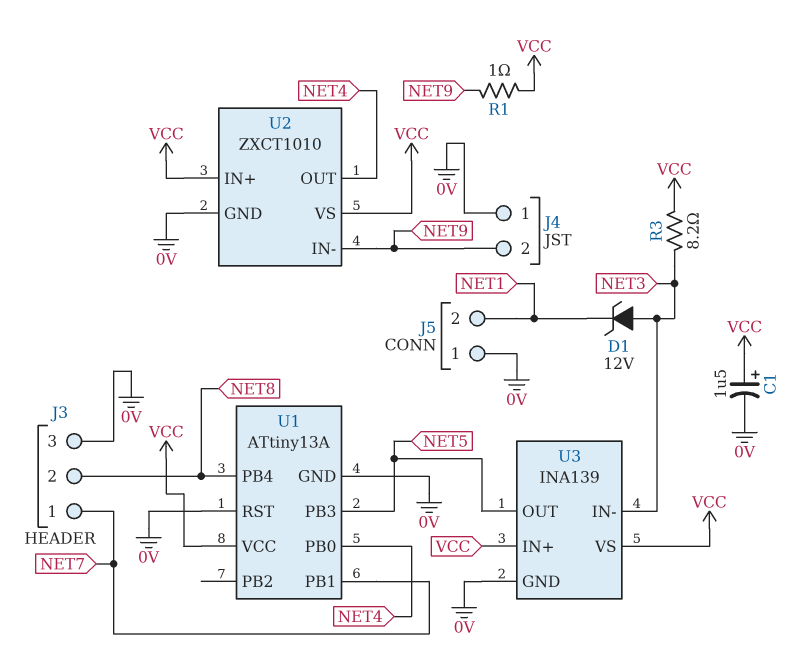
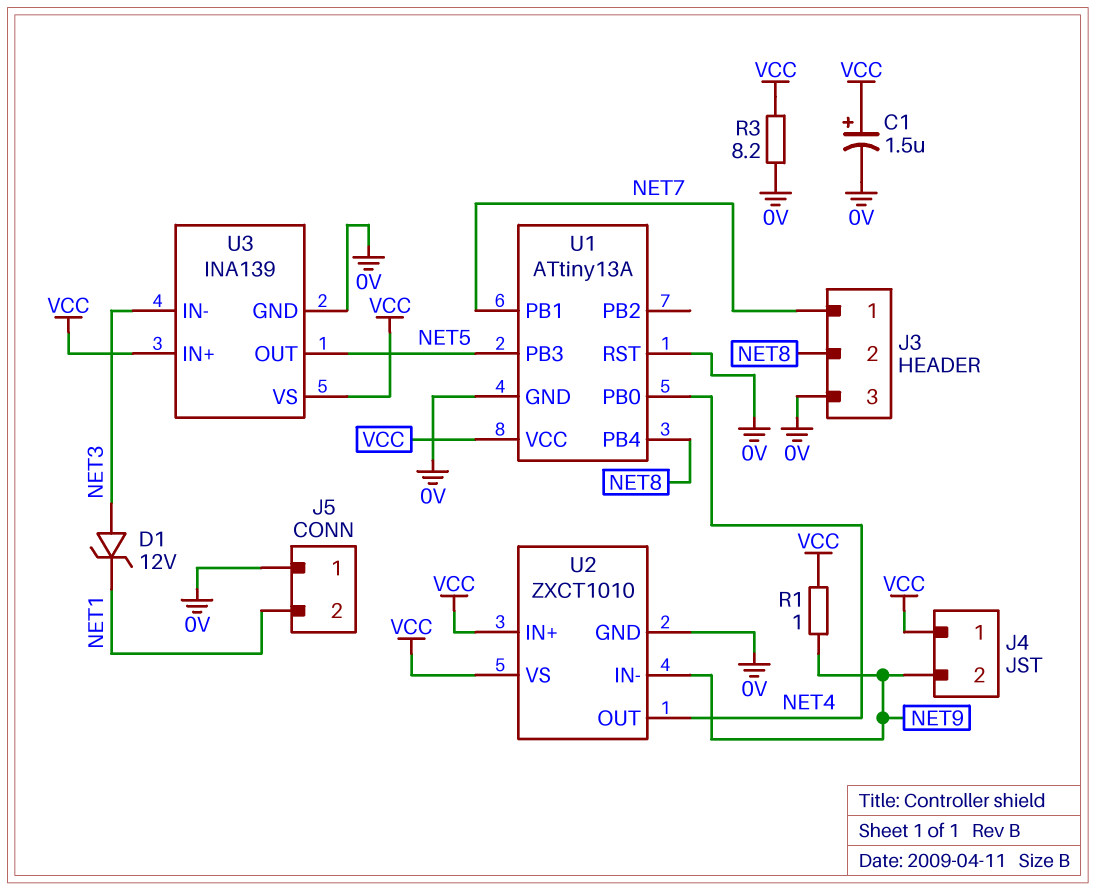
J4 pin 1: 0V -> VCC
R3: 8.2 (NET3, VCC) -> 8.2 (0V, VCC)

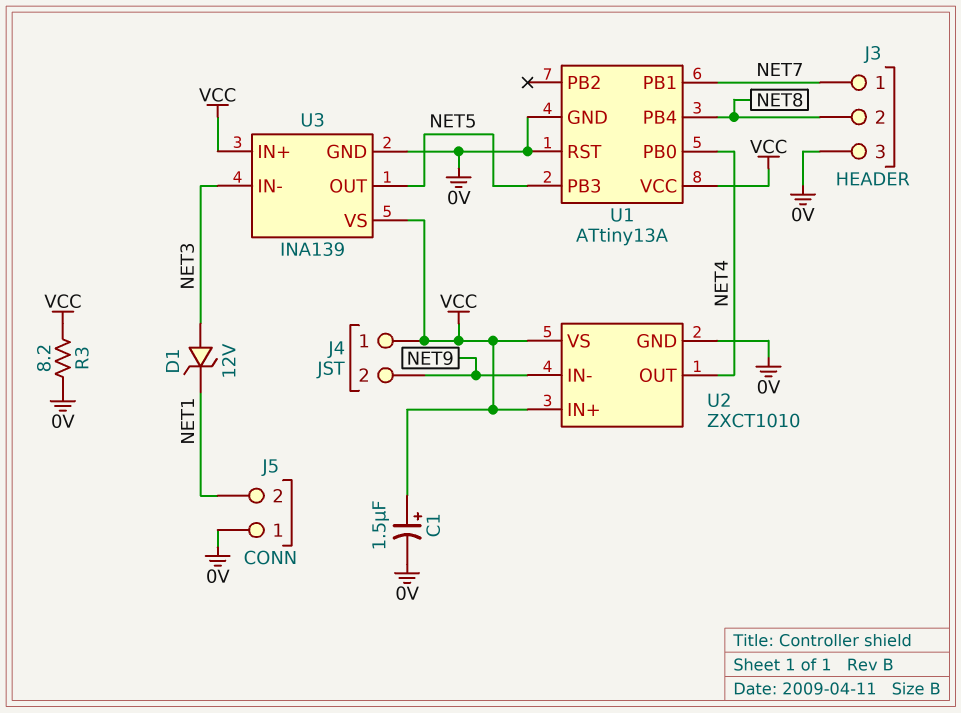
R1: 1 (NET9, VCC) -> none

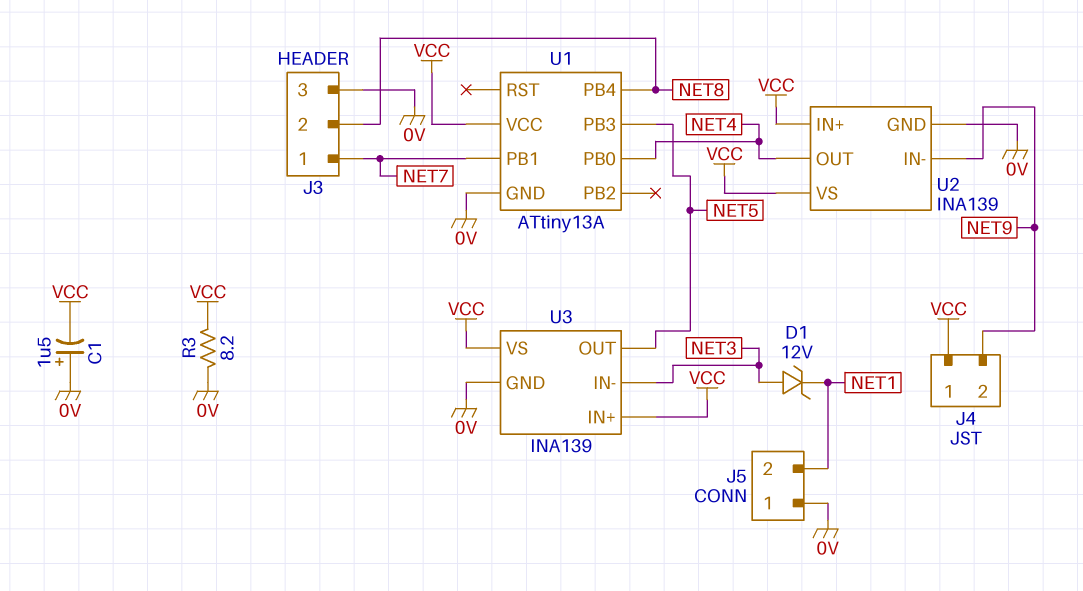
C1: 1.5uF (plus VCC, minus 0V) -> 1.5uF (plus 0V, minus VCC)
U1 pin RST: 0V -> none
U2: ZXCT1010 -> INA139

